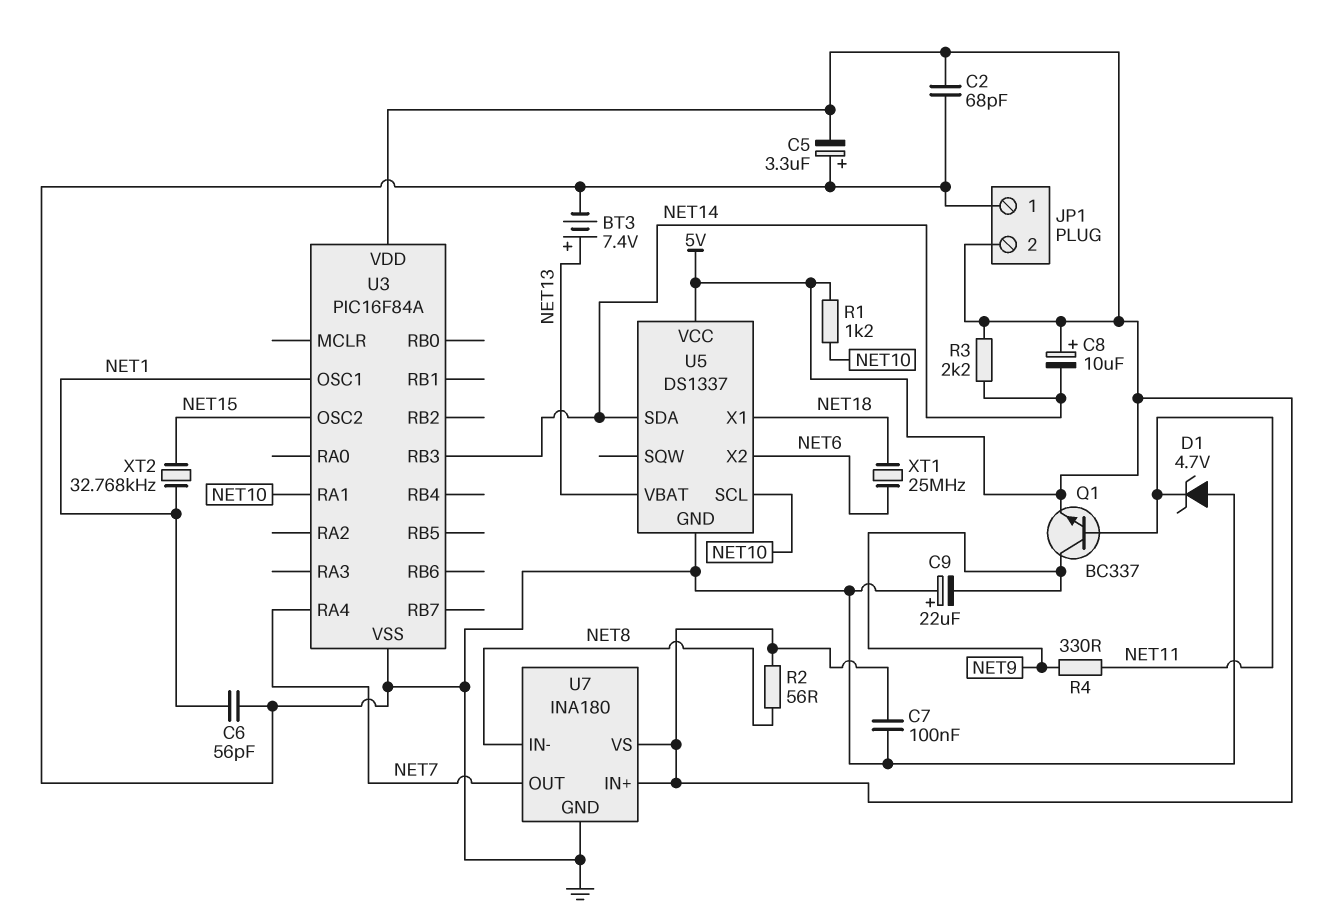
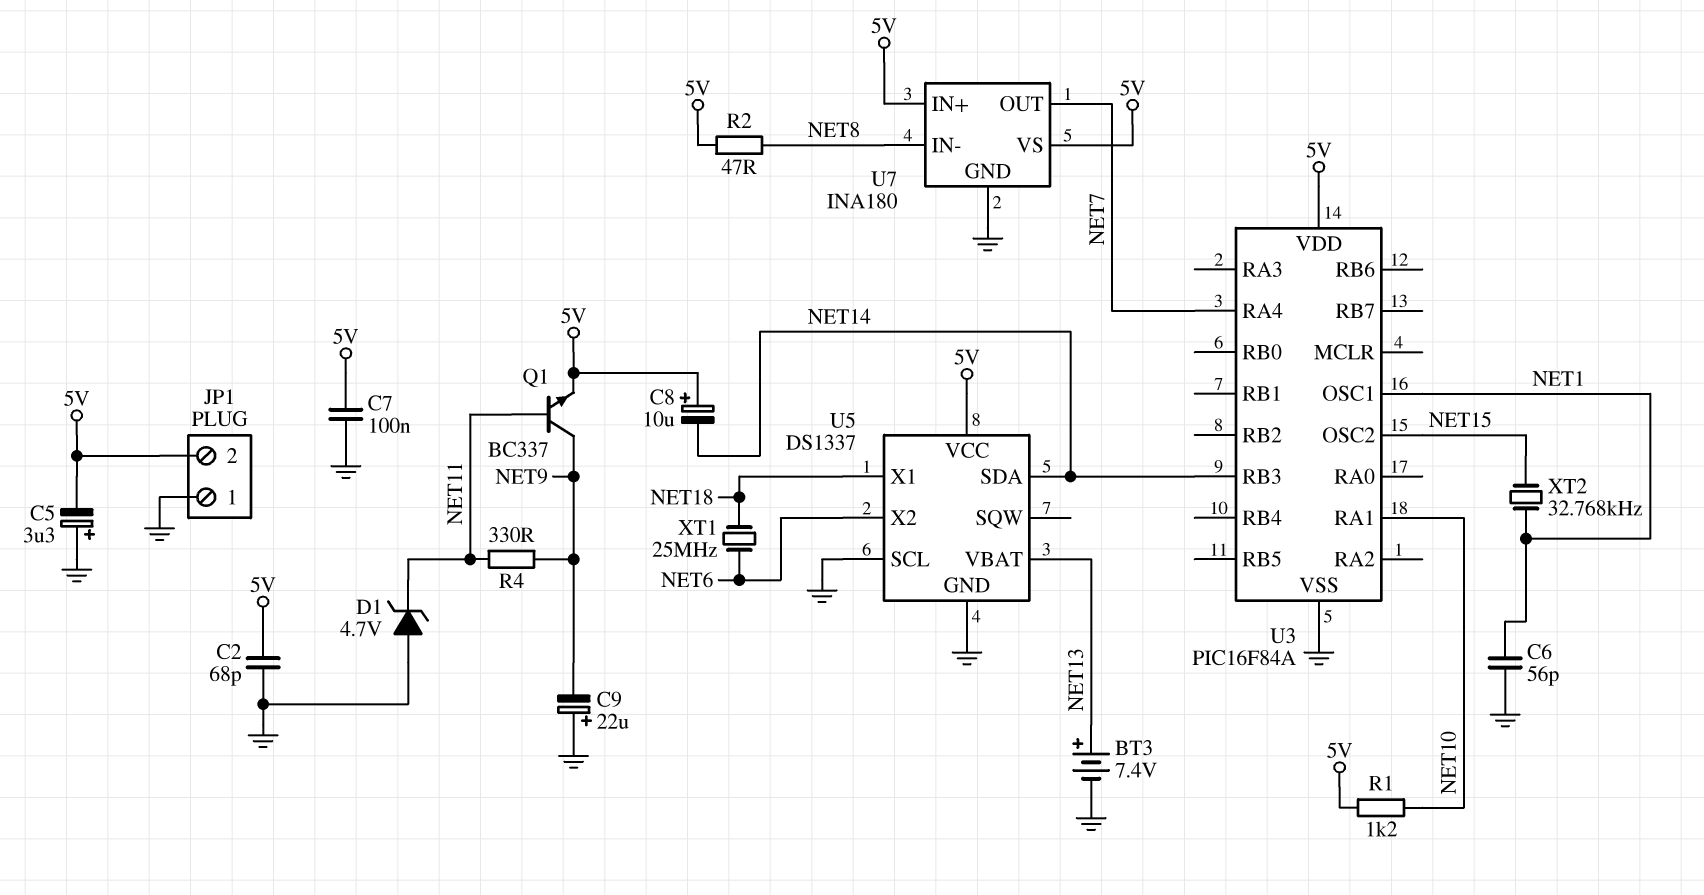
R2: 56 (5V, NET8) -> 47 (5V, NET8)
R3: 2.2k (5V, NET14) -> none
U5 pin SCL: NET10 -> GND

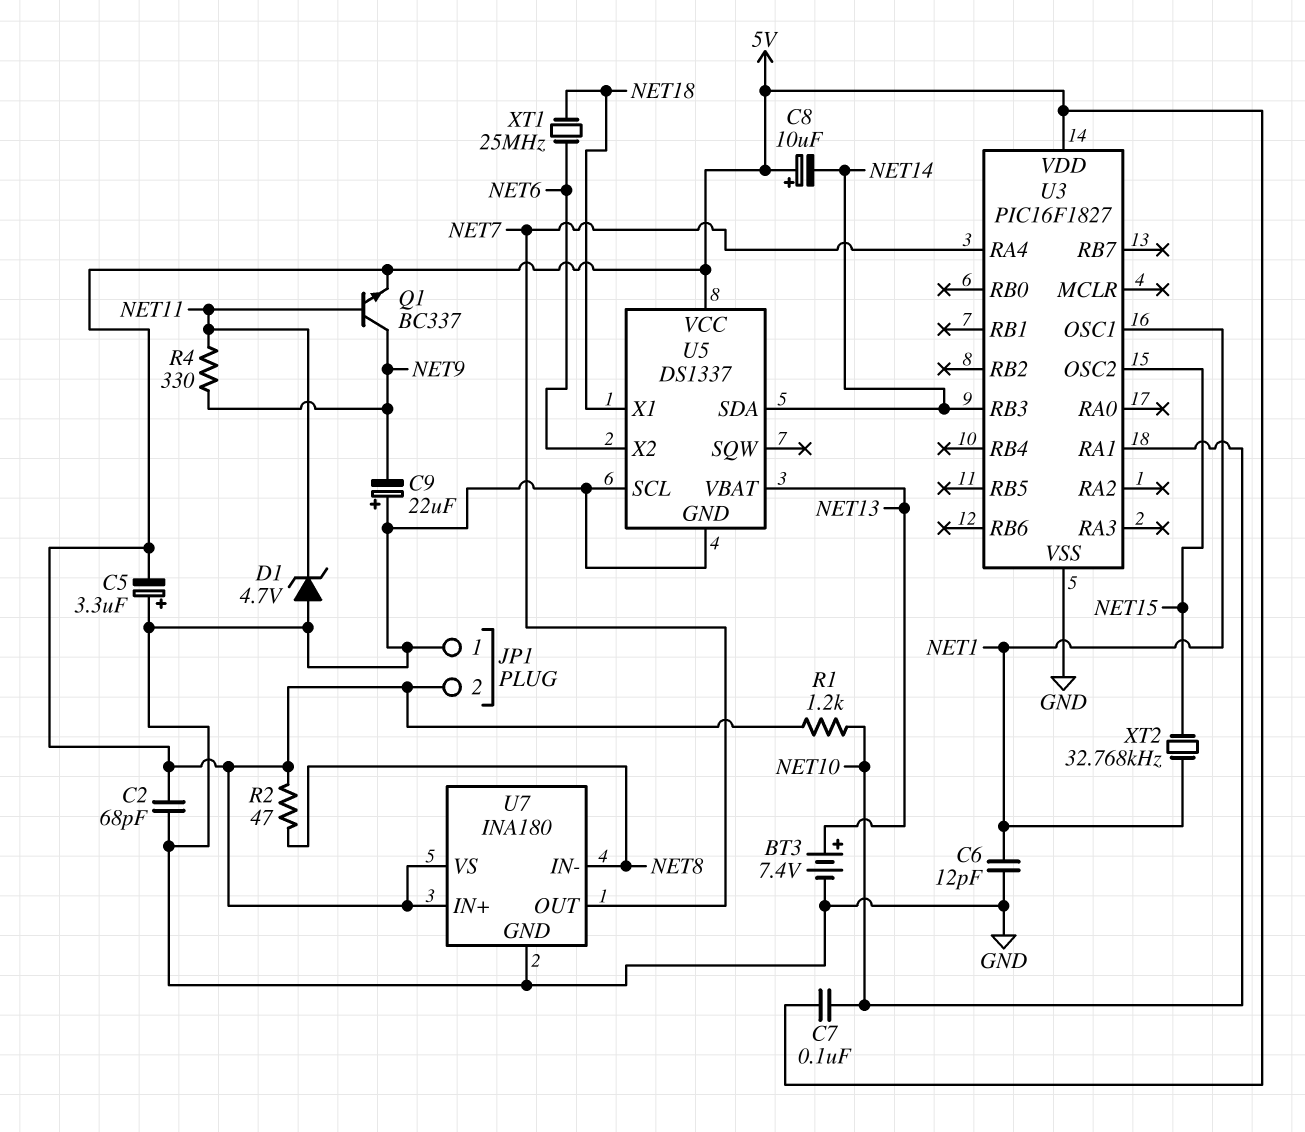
C6: 56pF (GND, NET1) -> 12pF (GND, NET1)
C7: 100nF (5V, GND) -> 100nF (5V, NET10)
U3: PIC16F84A -> PIC16F1827

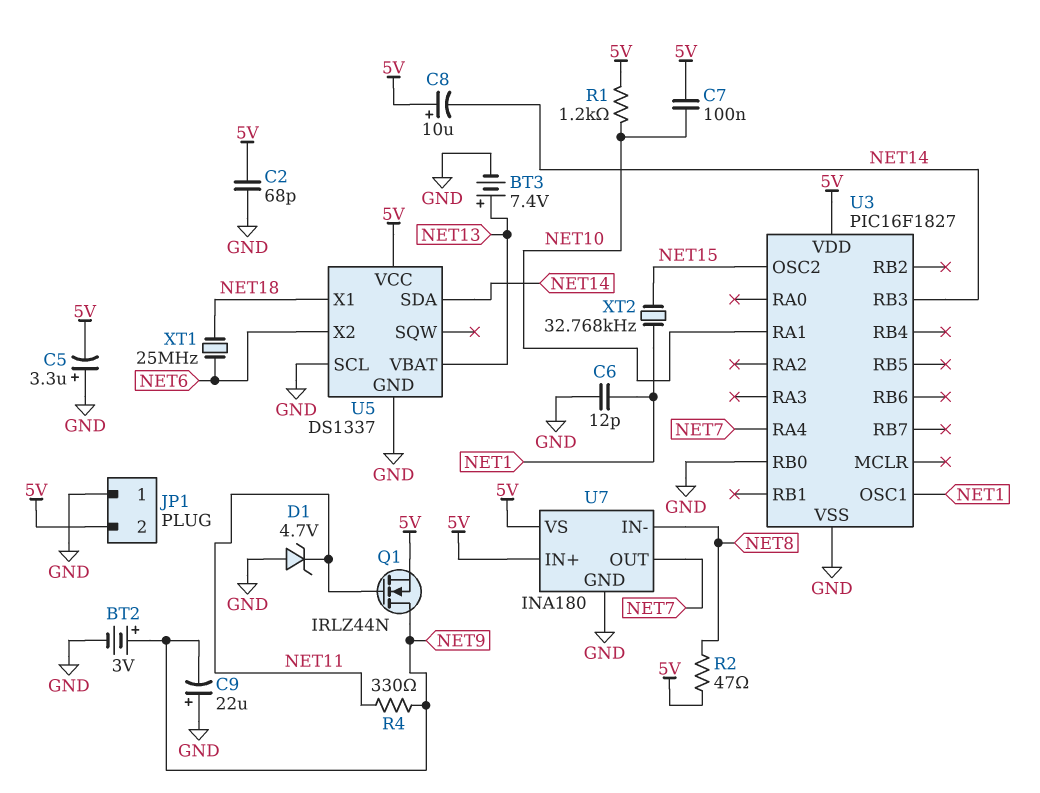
BT2: none -> 3V (plus NET9, minus GND)
Q1: NPN BC337 (B NET11, C NET9, E 5V) -> NMOS IRLZ44N (G NET11, D NET9, S 5V)
U3 pin RB0: none -> GND

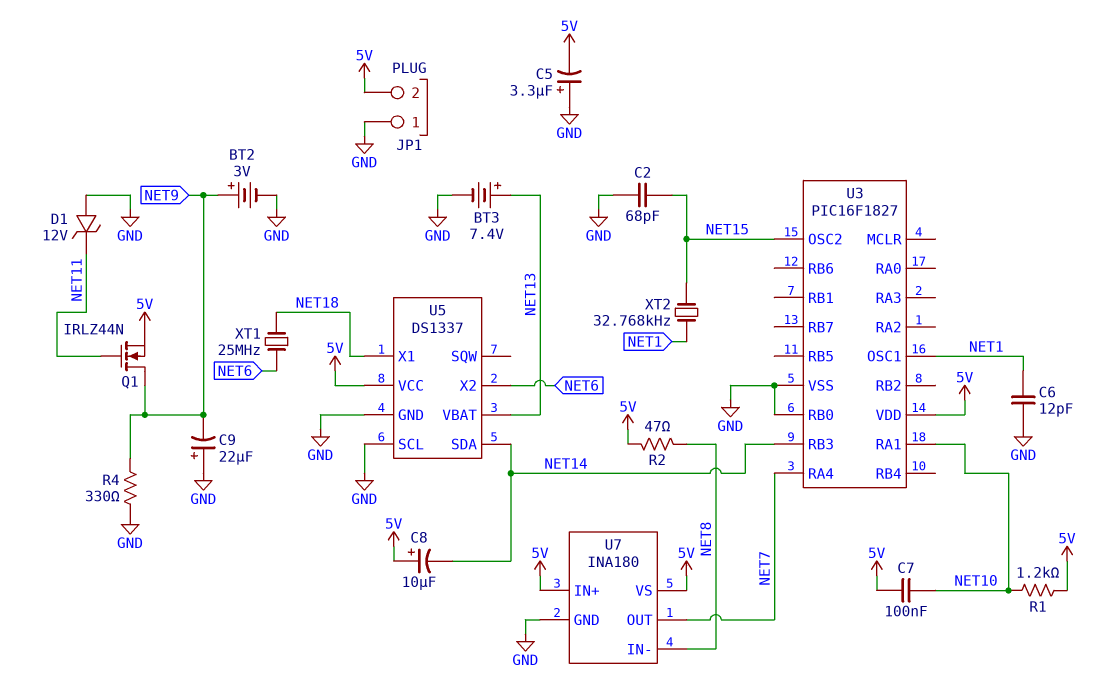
C2: 68pF (5V, GND) -> 68pF (GND, NET15)
D1: zener 4.7V (A GND, K NET11) -> zener 12V (A GND, K NET11)
R4: 330 (NET9, NET11) -> 330 (GND, NET9)

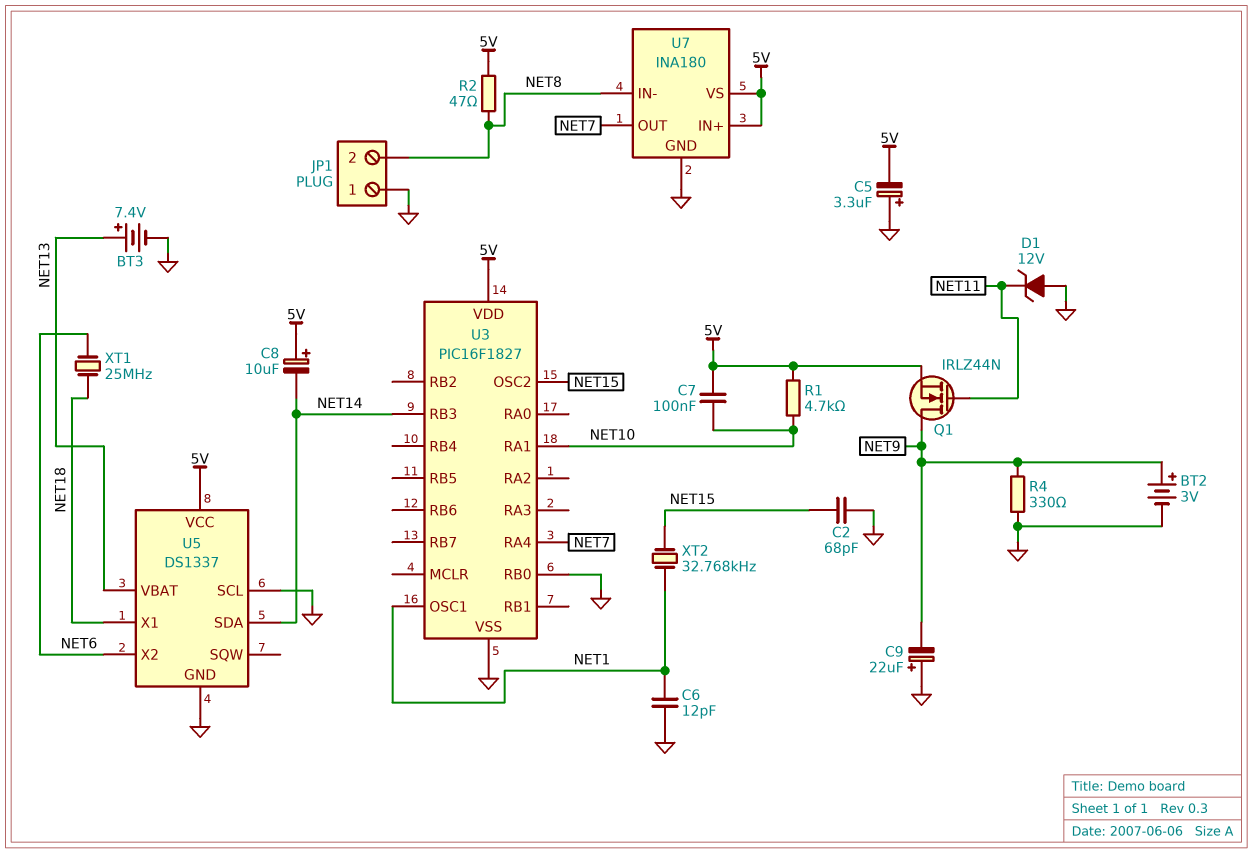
JP1 pin 2: 5V -> NET8
R1: 1.2k (5V, NET10) -> 4.7k (5V, NET10)

